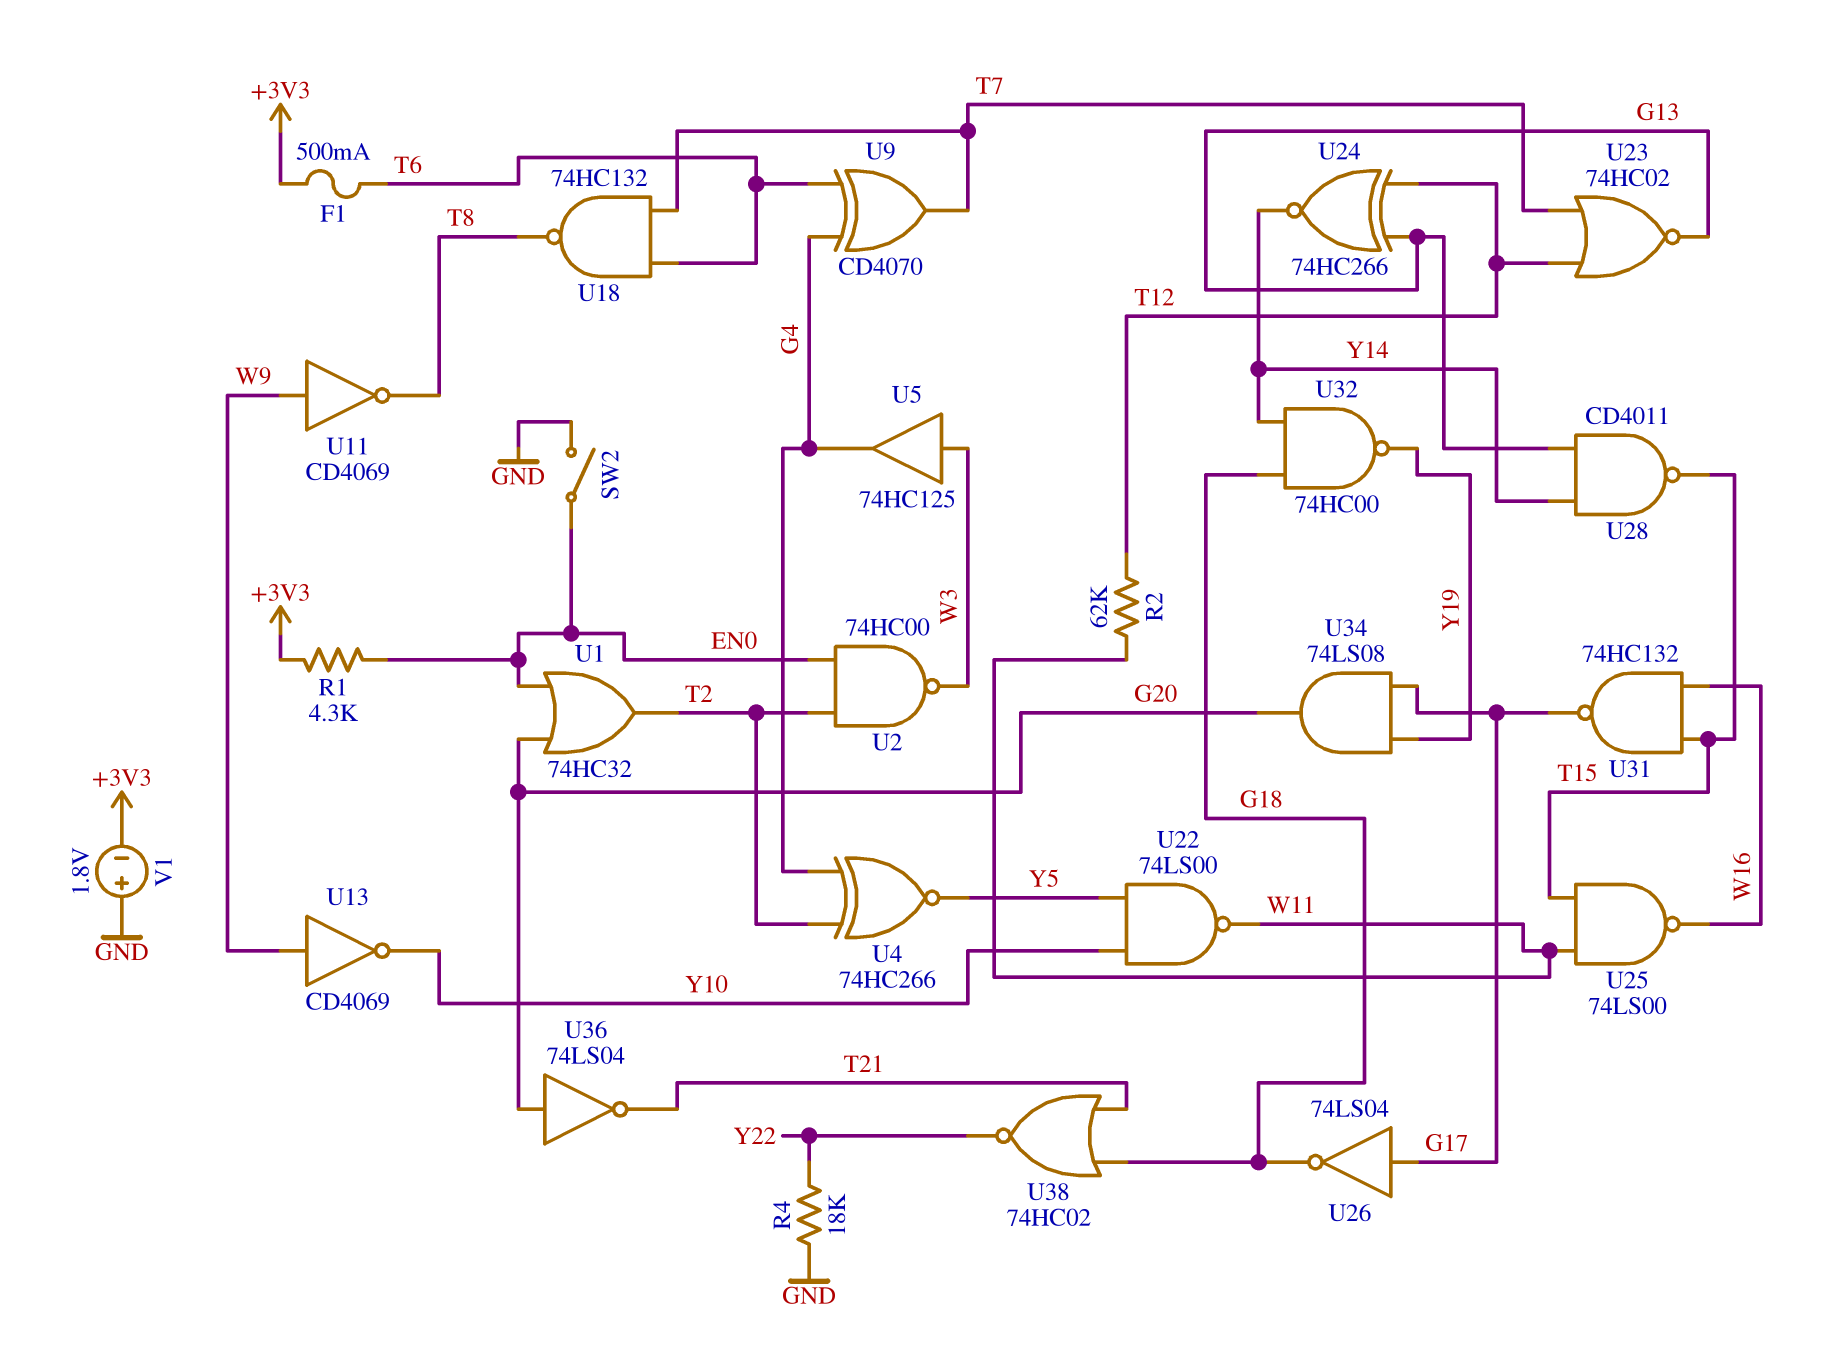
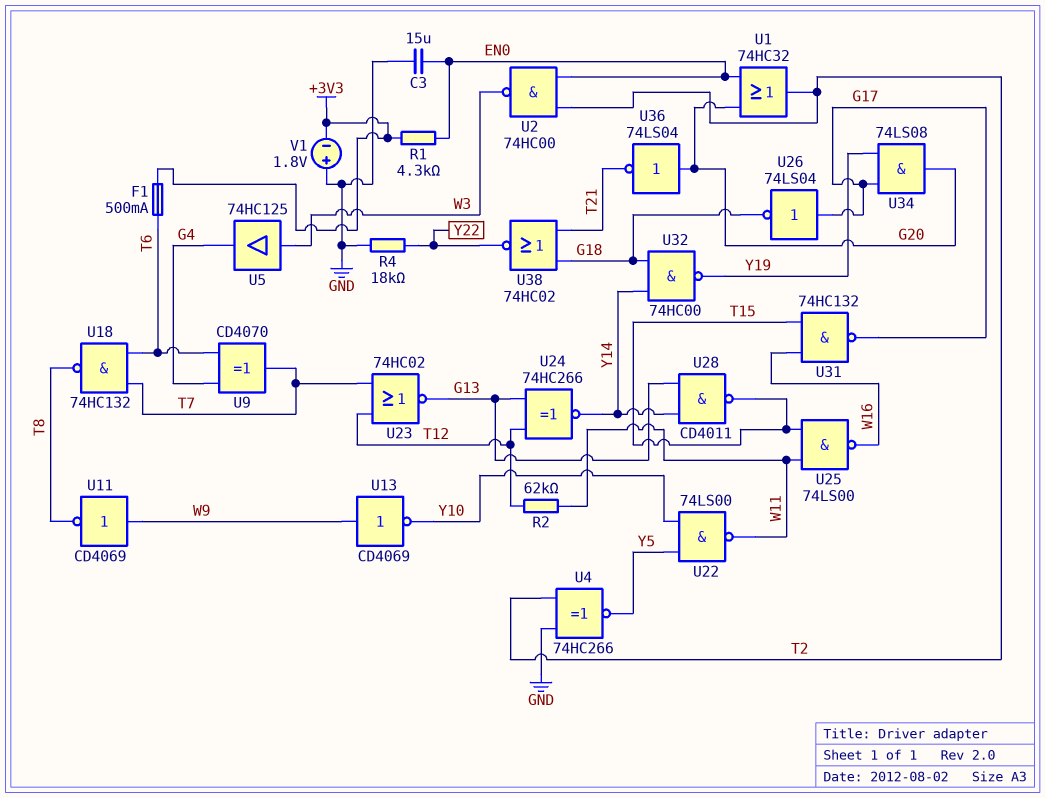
C3: none -> 15uF (EN0, GND)
SW2: switch (EN0, GND) -> none
U4: XNOR 74HC266 (in G4, in T2, out Y5) -> XNOR 74HC266 (in GND, in T2, out Y5)

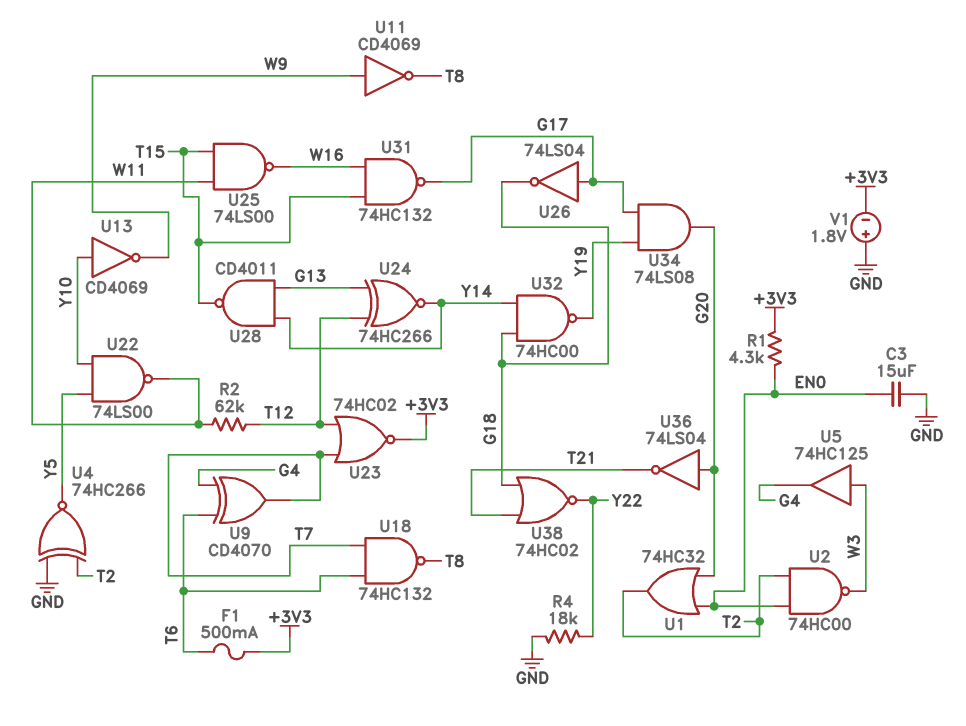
U13: NOT CD4069 (in W9, out Y10) -> NOT CD4069 (in Y10, out W9)
U23: NOR 74HC02 (in T7, in T12, out G13) -> NOR 74HC02 (in T7, in T12, out +3V3)

